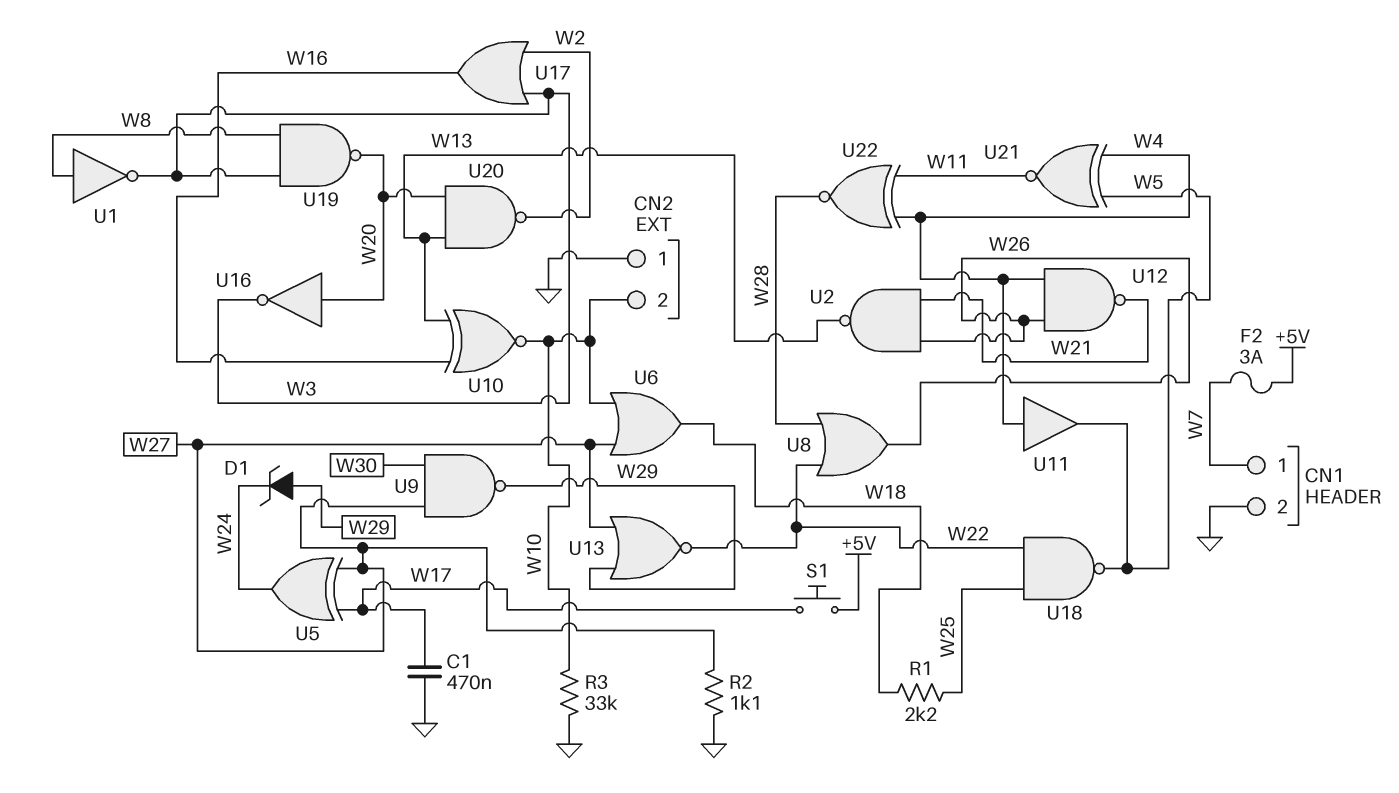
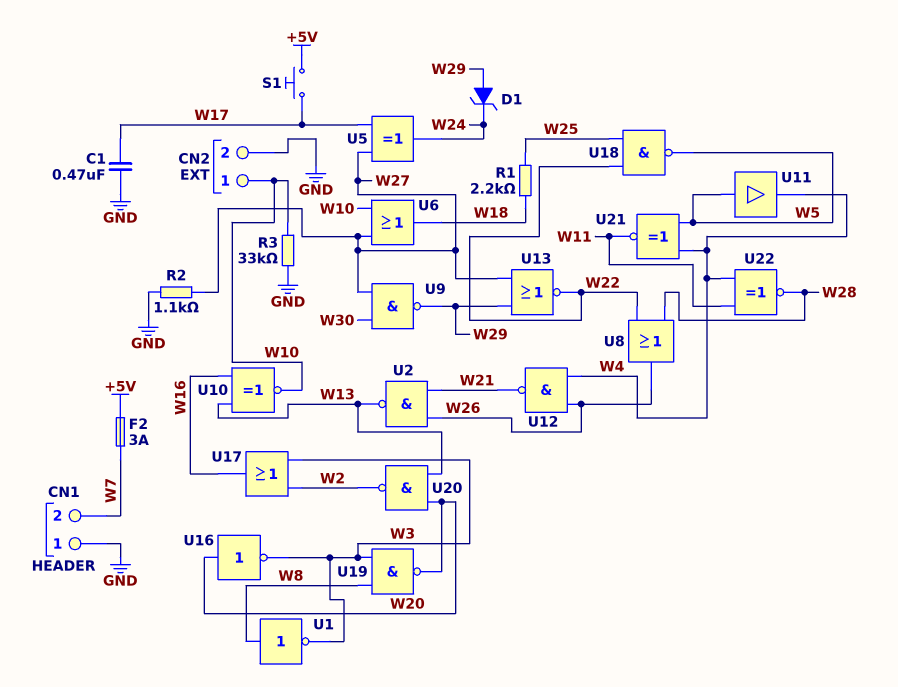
CN1 pin 1: W7 -> GND
CN1 pin 2: GND -> W7
CN2 pin 1: GND -> W10
CN2 pin 2: W10 -> GND
U11: buffer (in W4, out W5) -> buffer (in W5, out W4)

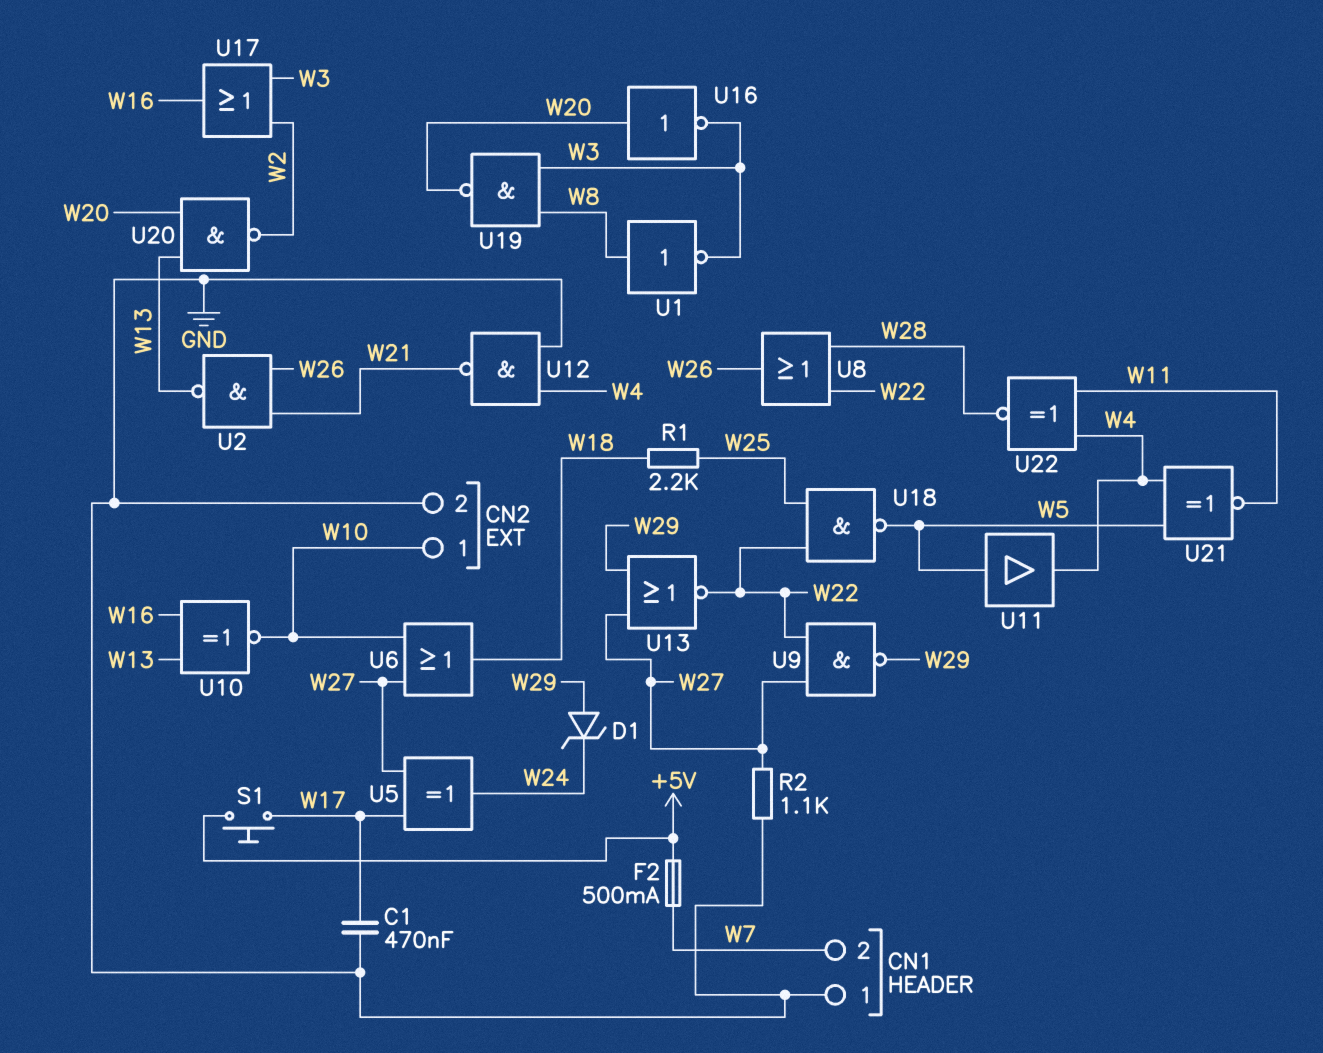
F2: 3A (+5V, W7) -> 500mA (+5V, W7)
R3: 33k (GND, W10) -> none
U9: NAND (in W27, in W30, out W29) -> NAND (in W22, in W27, out W29)
U12: NAND (in W4, in W26, out W21) -> NAND (in GND, in W4, out W21)

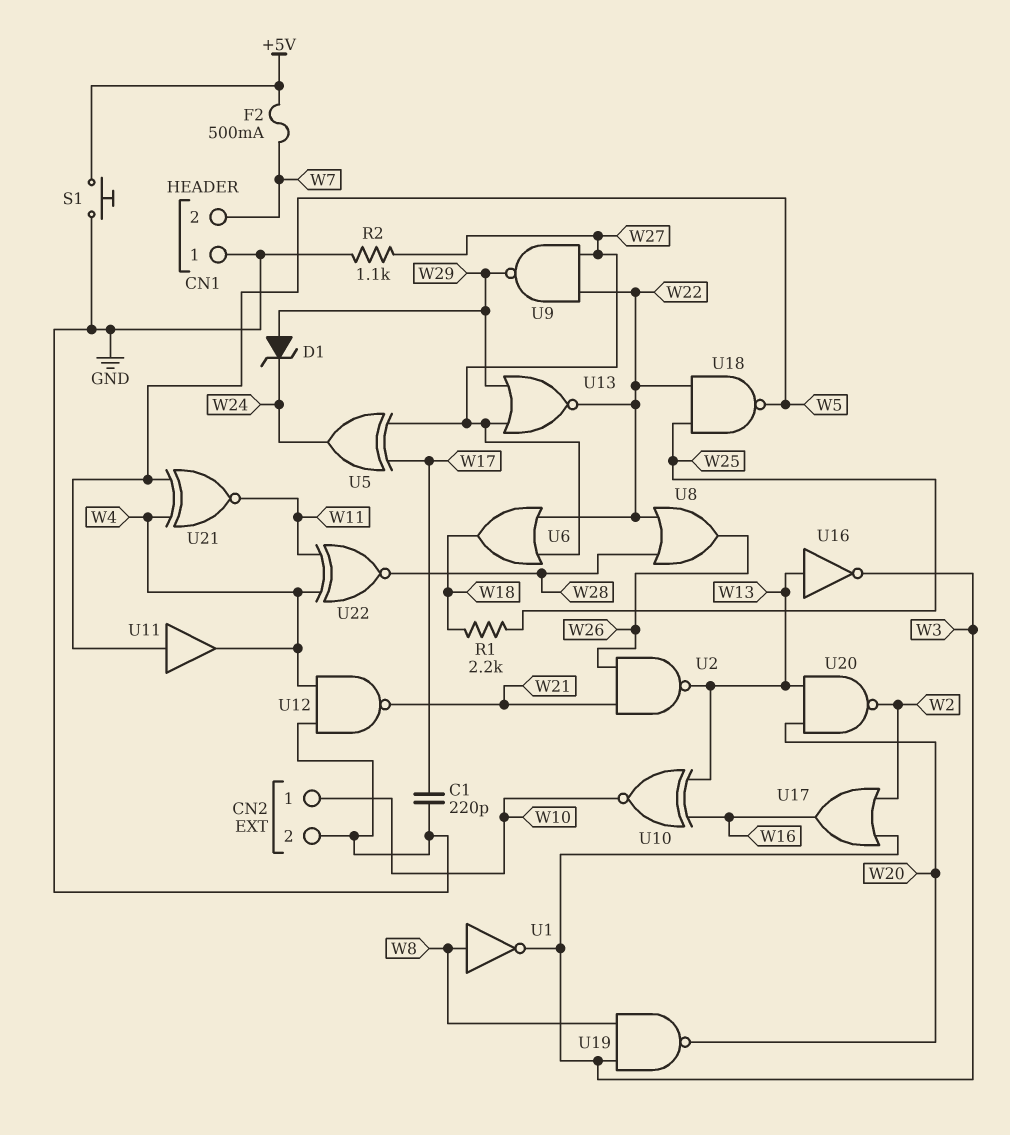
C1: 470nF (GND, W17) -> 220pF (GND, W17)
S1: button (+5V, W17) -> button (+5V, GND)
U6: OR (in W10, in W27, out W18) -> OR (in W22, in W27, out W18)
U16: NOT (in W20, out W3) -> NOT (in W13, out W3)

